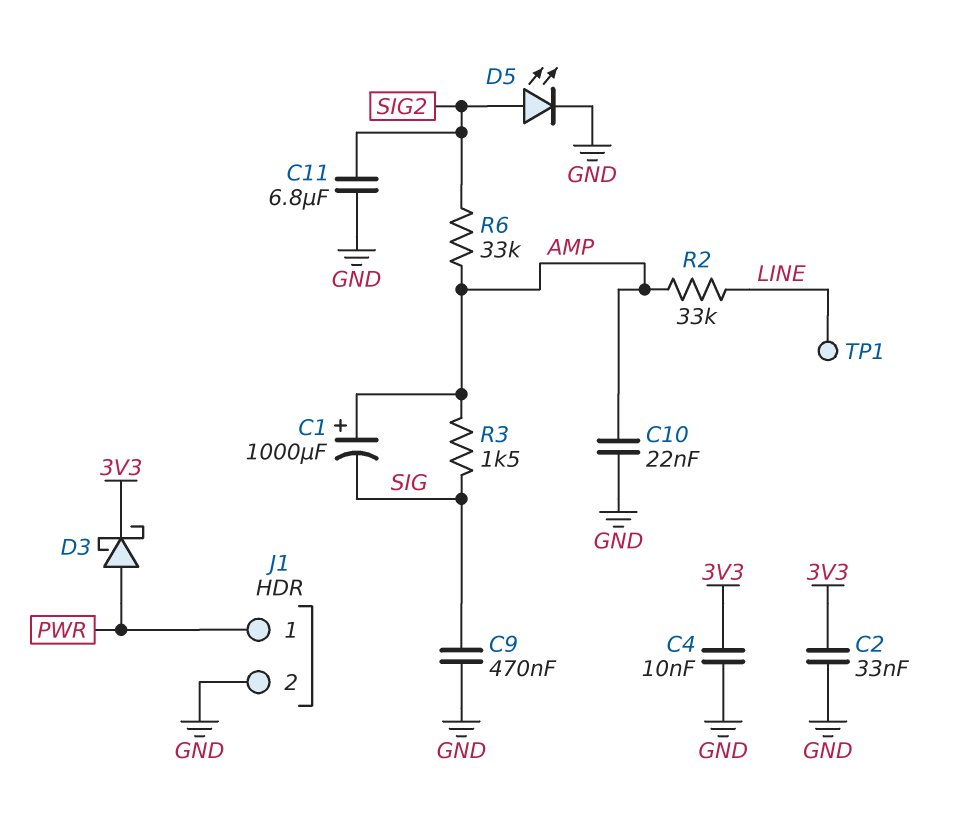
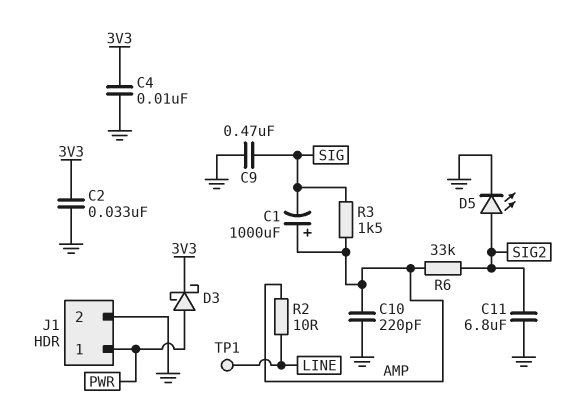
C10: 22nF (AMP, GND) -> 220pF (AMP, GND)
R2: 33k (AMP, LINE) -> 10 (AMP, LINE)

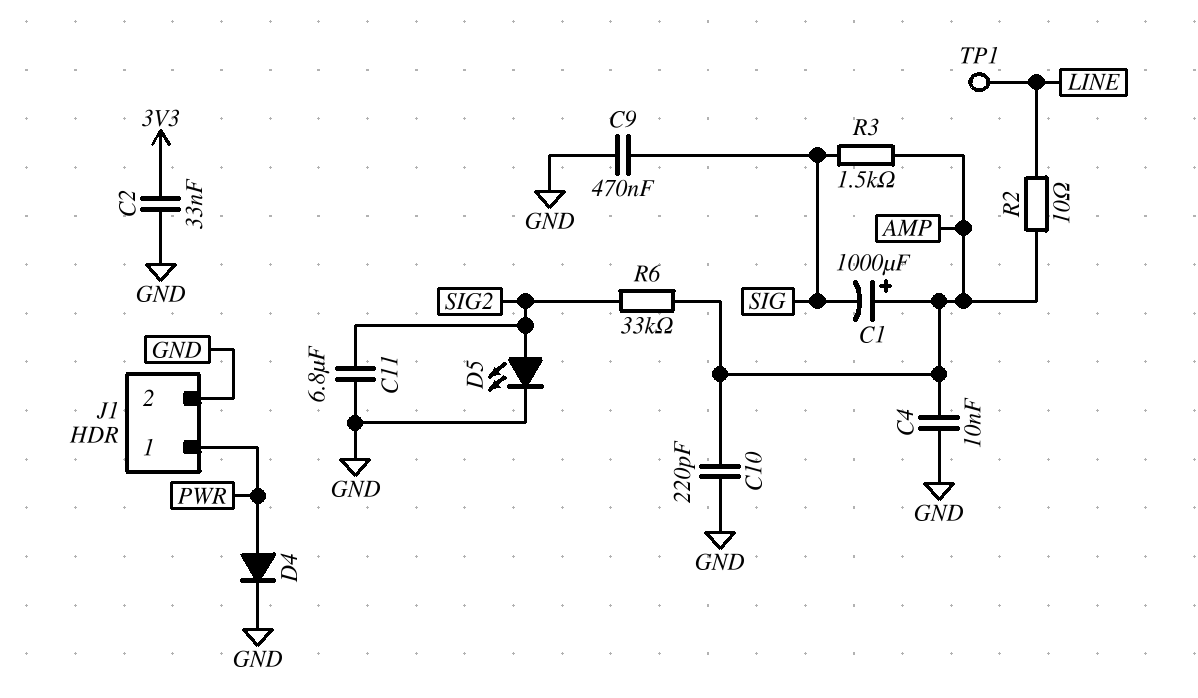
C4: 10nF (3V3, GND) -> 10nF (AMP, GND)
D3: schottky (A PWR, K 3V3) -> none
D4: none -> diode (A PWR, K GND)

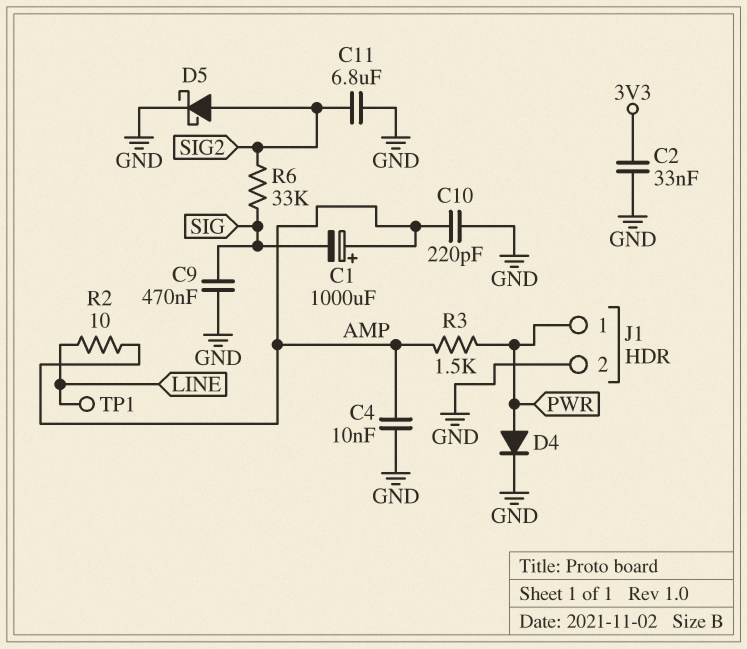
D5: LED (A SIG2, K GND) -> schottky (A SIG2, K GND)
R3: 1.5k (AMP, SIG) -> 1.5k (AMP, PWR)
R6: 33k (AMP, SIG2) -> 33k (SIG, SIG2)

